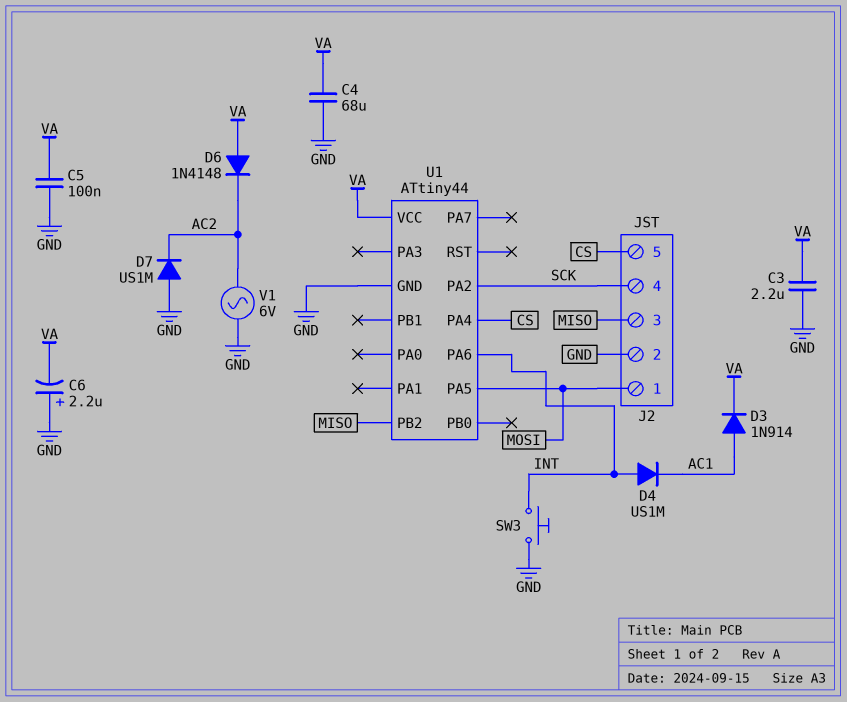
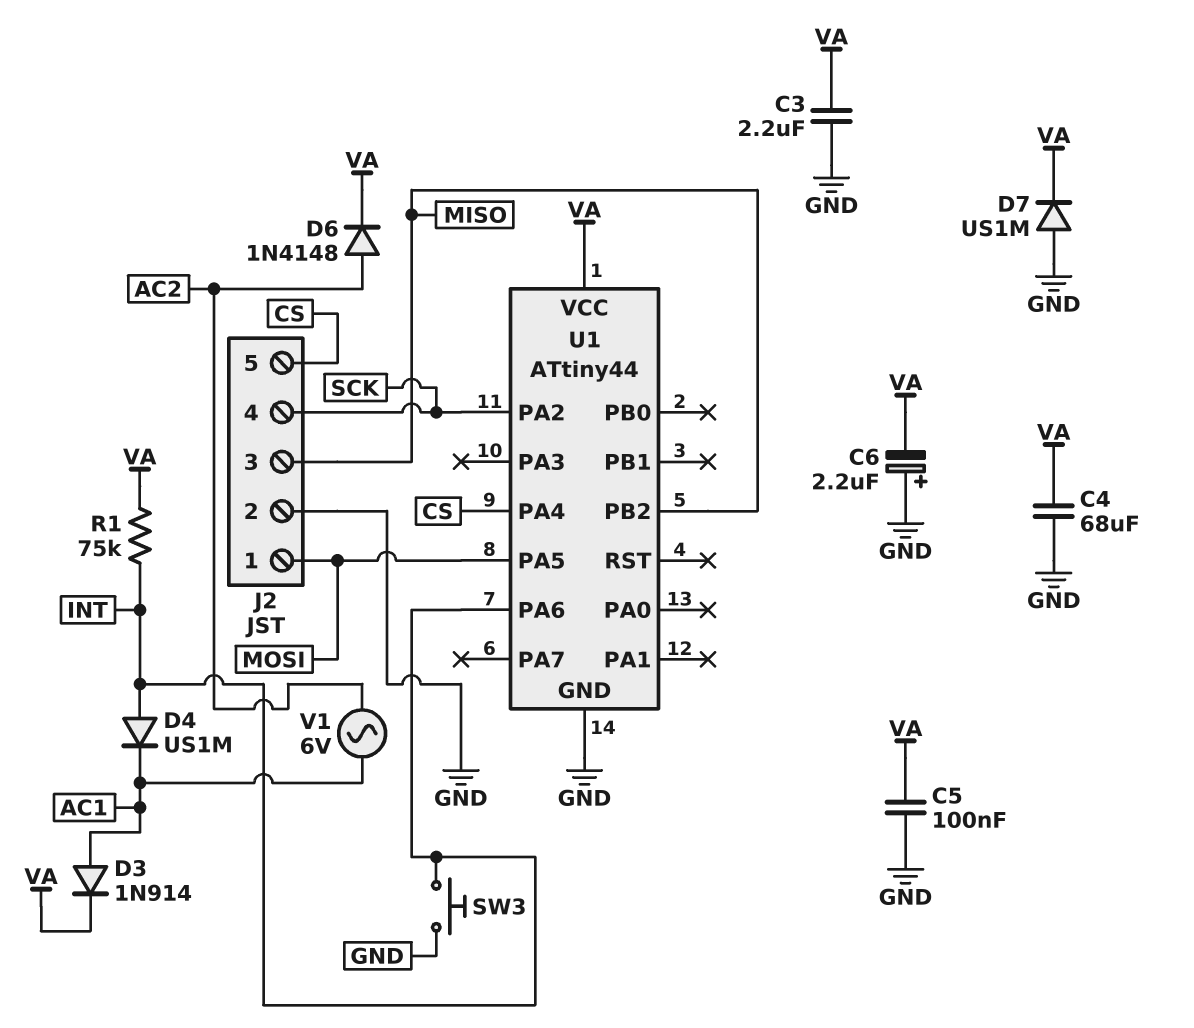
D6: diode 1N4148 (A VA, K AC2) -> diode 1N4148 (A AC2, K VA)
D7: diode US1M (A GND, K AC2) -> diode US1M (A GND, K VA)
R1: none -> 75k (INT, VA)
V1: AC 6V (AC2, GND) -> AC 6V (AC1, AC2)

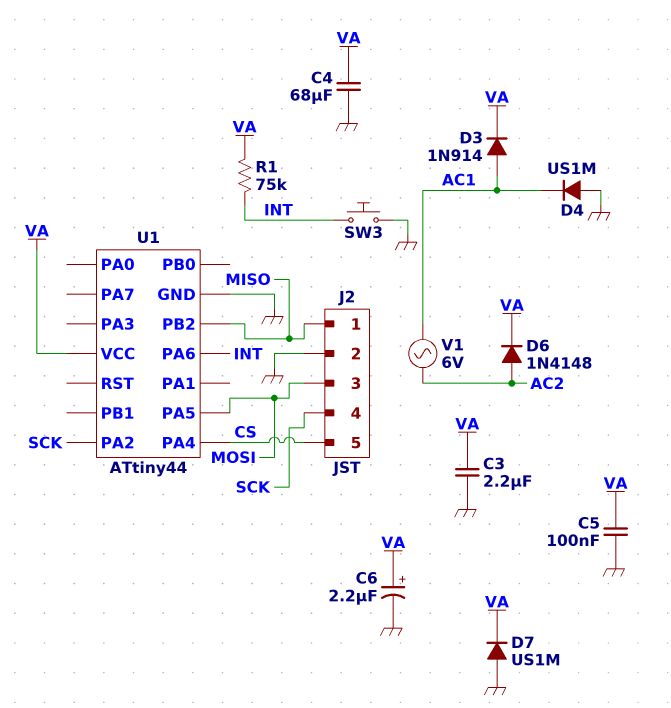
C6: 2.2uF (plus GND, minus VA) -> 2.2uF (plus VA, minus GND)
D4: diode US1M (A INT, K AC1) -> diode US1M (A GND, K AC1)
J2 pin 1: MOSI -> MISO
J2 pin 3: MISO -> MOSI

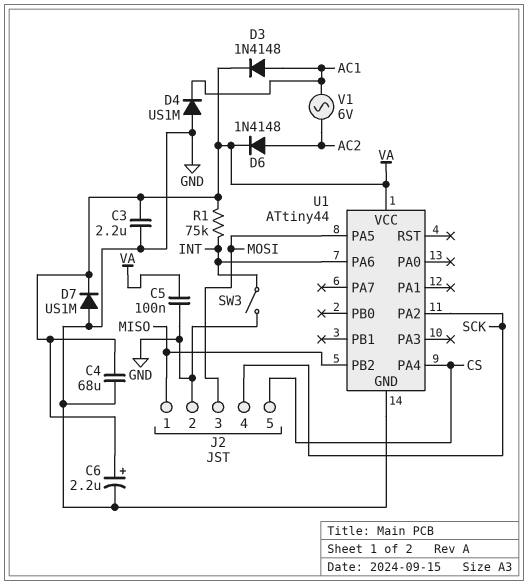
D3: diode 1N914 (A AC1, K VA) -> diode 1N4148 (A AC1, K VA)
SW3: button (GND, INT) -> switch (GND, INT)

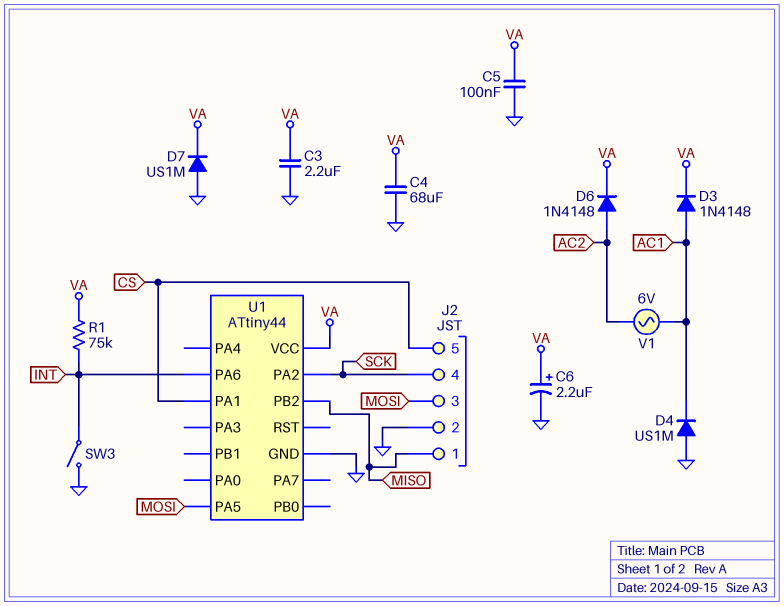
U1 pin PA1: none -> CS
U1 pin PA4: CS -> none

